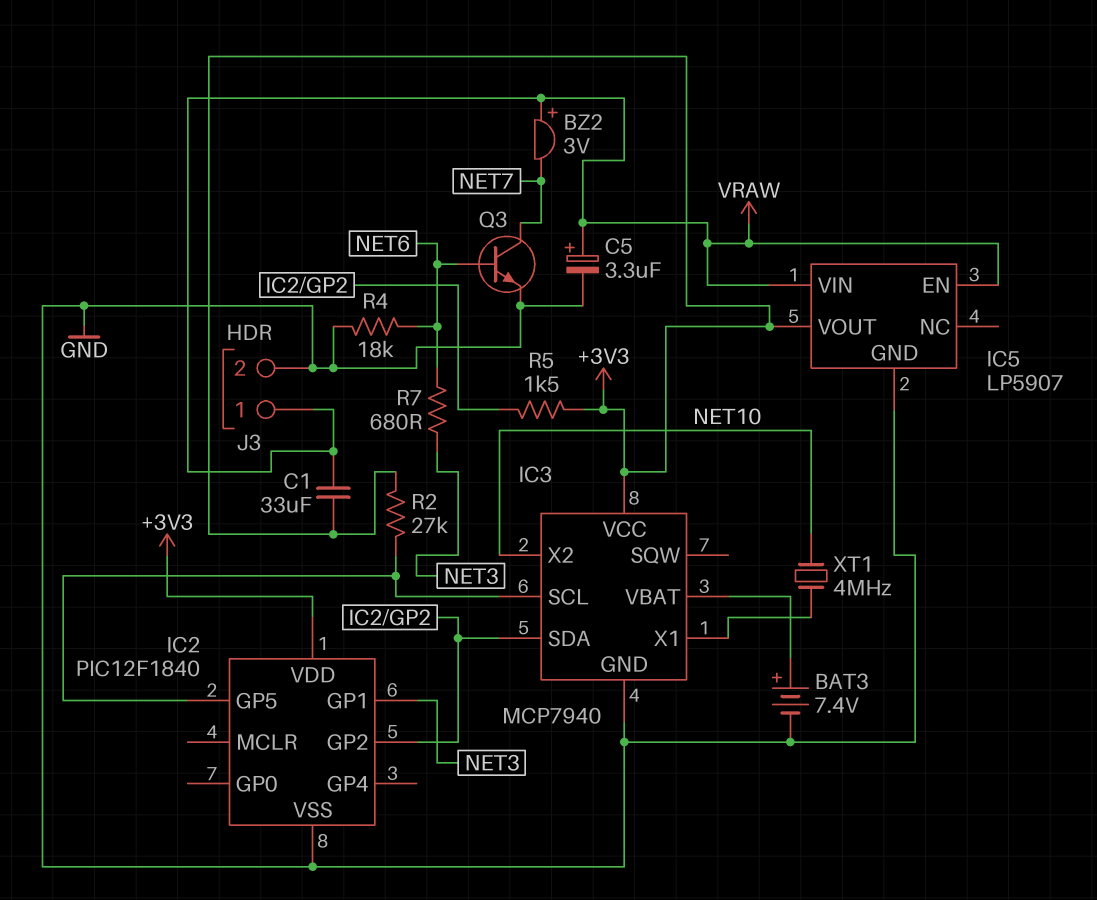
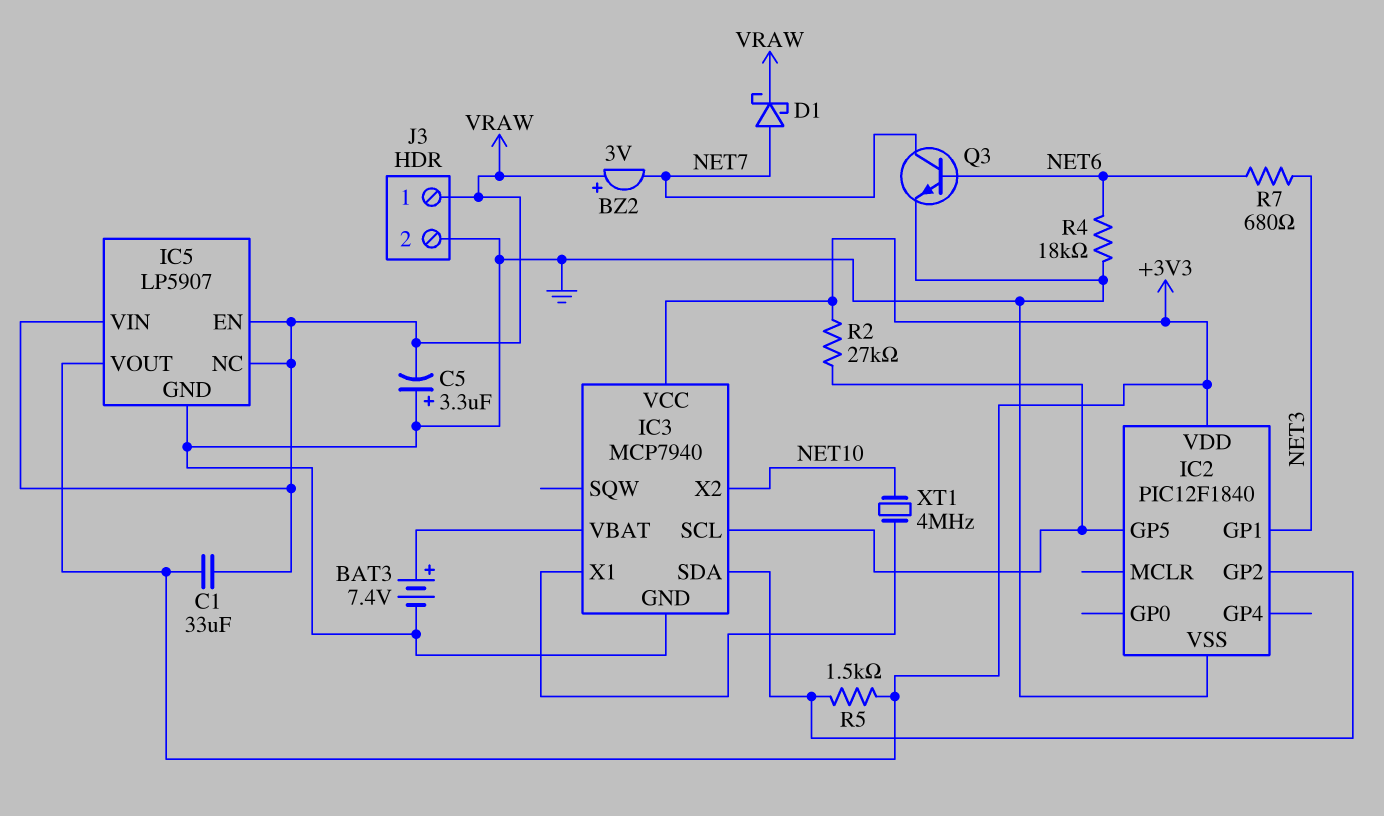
C5: 3.3uF (plus VRAW, minus GND) -> 3.3uF (plus GND, minus VRAW)
D1: none -> schottky (A NET7, K VRAW)
IC5 pin NC: none -> VRAW

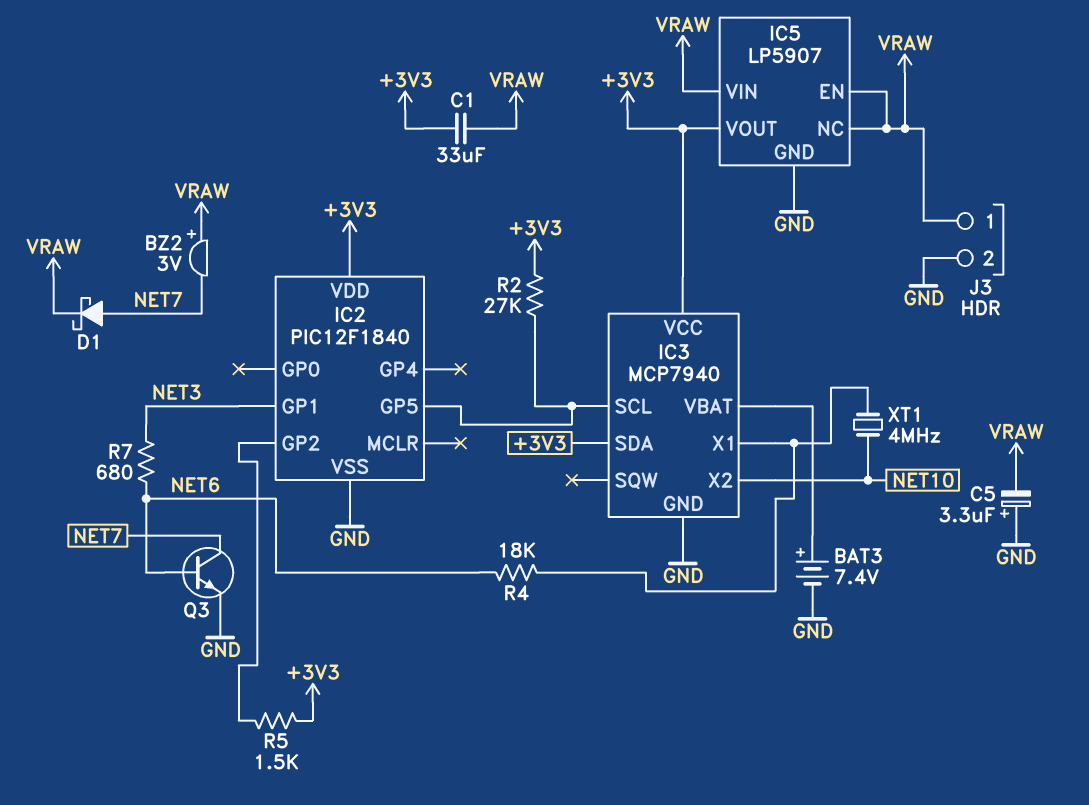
IC3 pin SDA: IC2/GP2 -> +3V3
R4: 18k (GND, NET6) -> 18k (IC3/X1, NET6)

